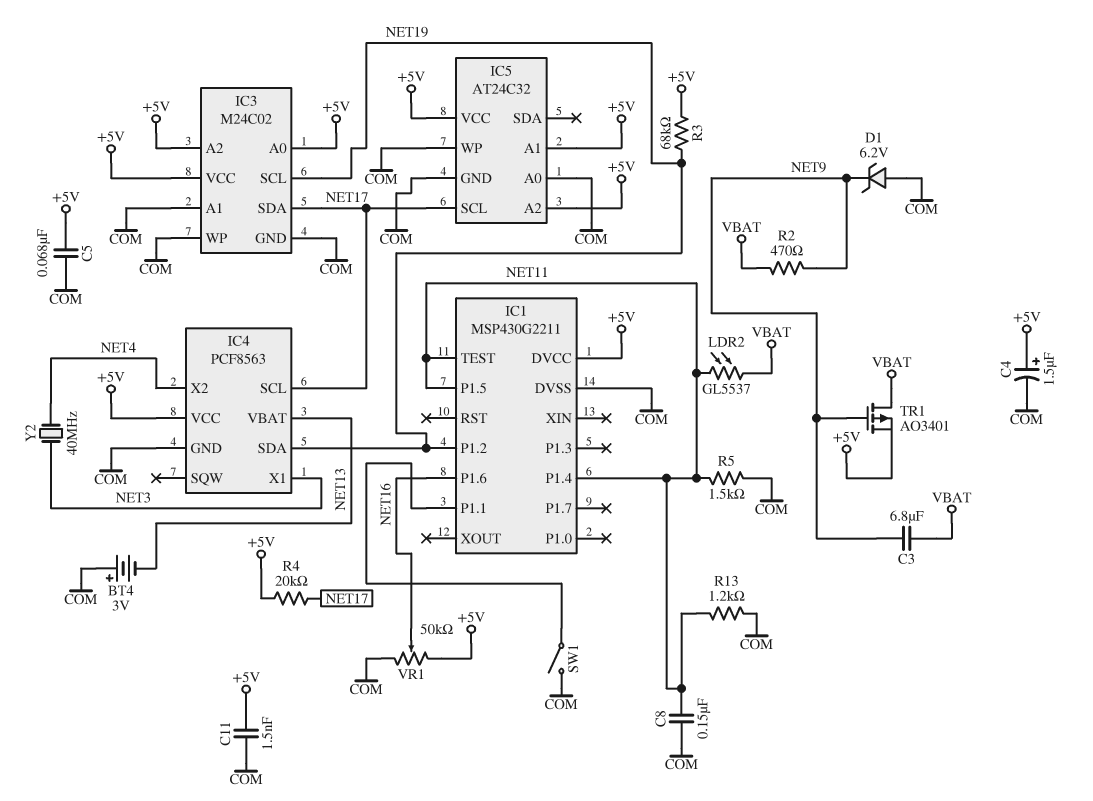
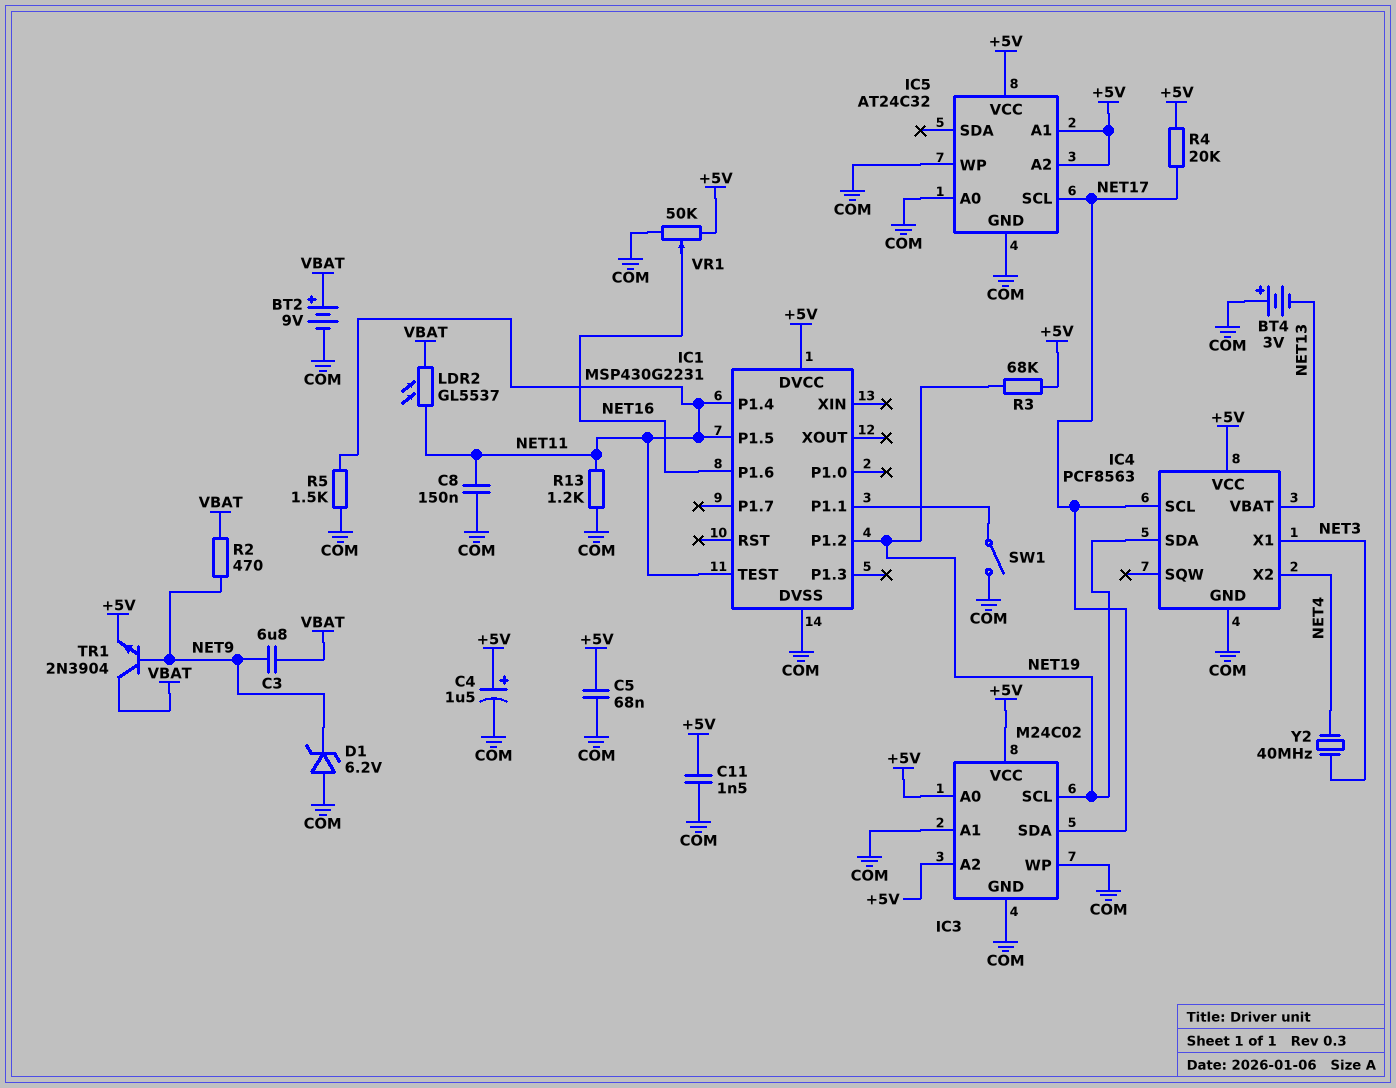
BT2: none -> 9V (plus VBAT, minus COM)
IC1: MSP430G2211 -> MSP430G2231
TR1: PMOS AO3401 (G NET9, D VBAT, S +5V) -> NPN 2N3904 (B NET9, C VBAT, E +5V)

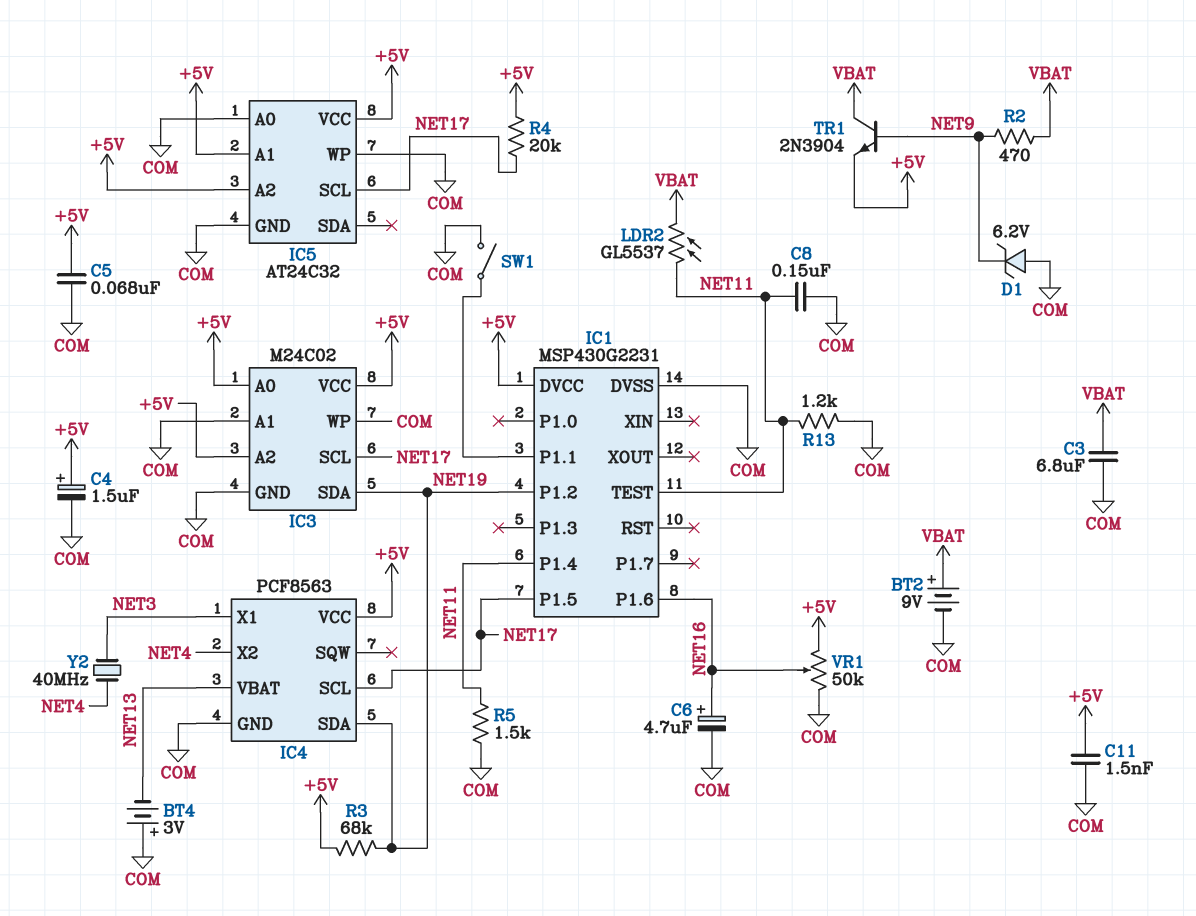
C3: 6.8uF (NET9, VBAT) -> 6.8uF (COM, VBAT)
C6: none -> 4.7uF (plus NET16, minus COM)
IC1 pin P1.5: NET11 -> NET17
IC3 pin SCL: NET19 -> NET17
IC3 pin SDA: NET17 -> NET19

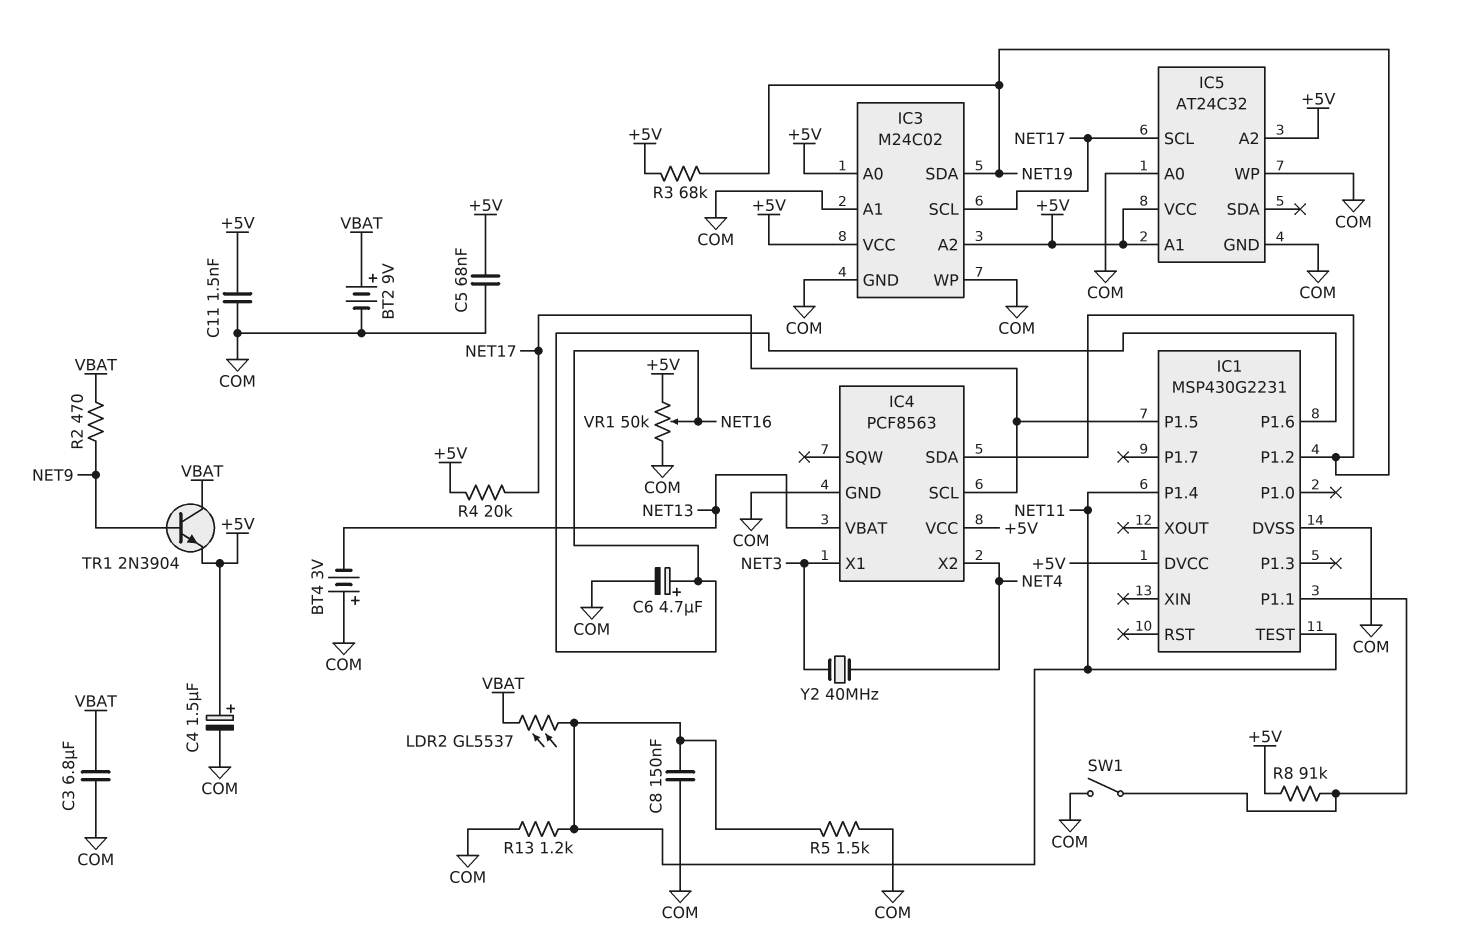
D1: zener 6.2V (A COM, K NET9) -> none
R8: none -> 91k (+5V, IC1/P1.1)

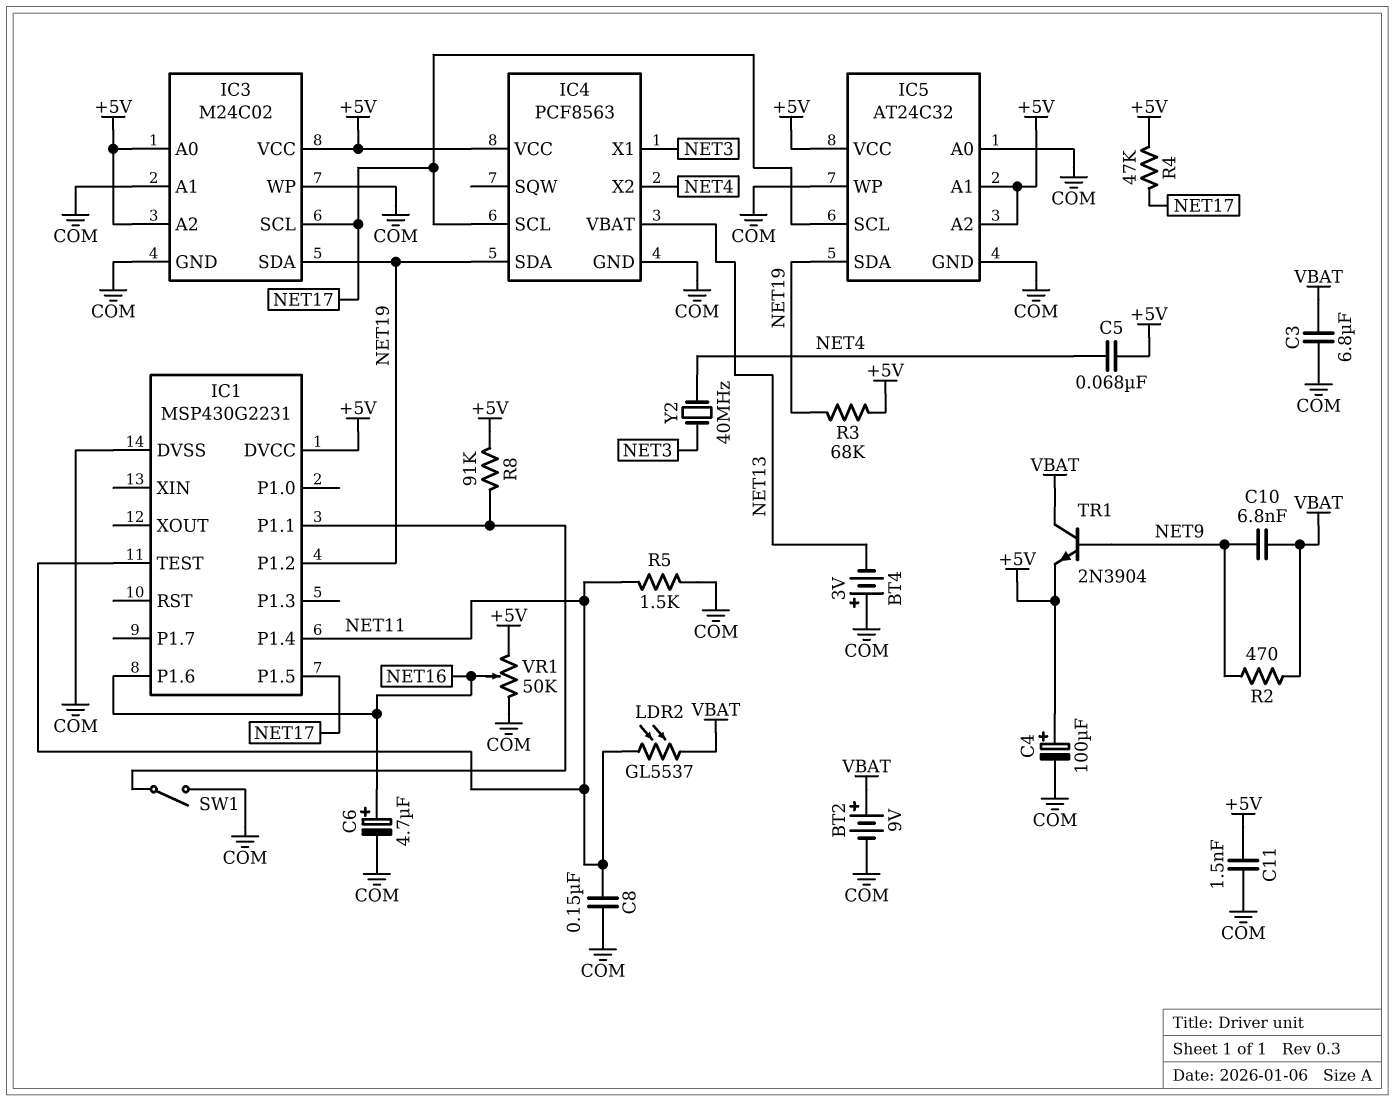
C4: 1.5uF (plus +5V, minus COM) -> 100uF (plus +5V, minus COM)
C5: 68nF (+5V, COM) -> 68nF (+5V, NET4)
C10: none -> 6.8nF (NET9, VBAT)
IC5 pin SDA: none -> NET19
R4: 20k (+5V, NET17) -> 47k (+5V, NET17)
R13: 1.2k (COM, NET11) -> none

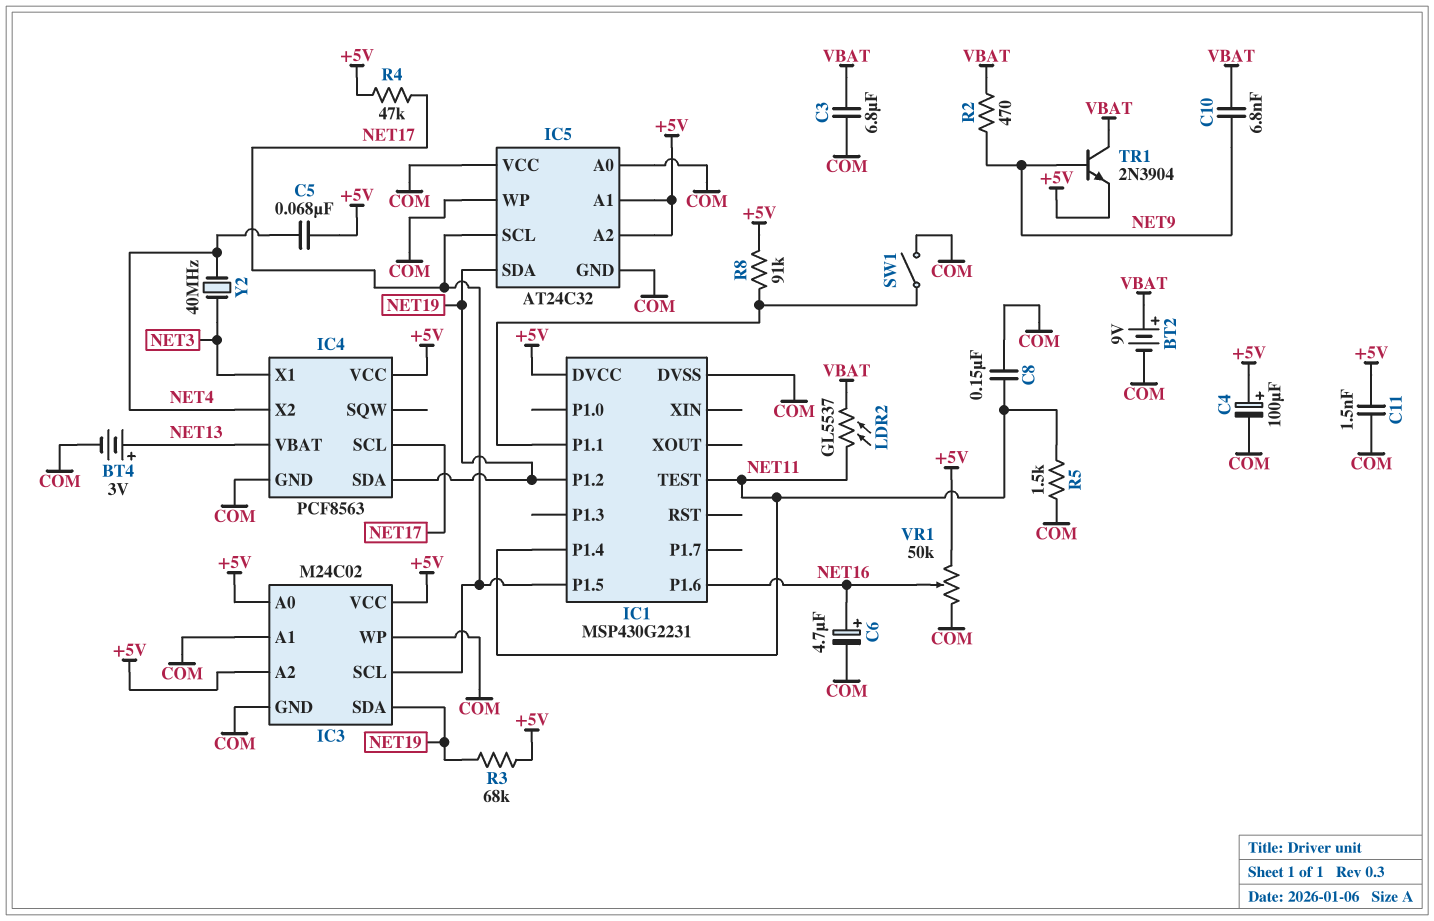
BT4: 3V (plus COM, minus NET13) -> 3V (plus NET13, minus COM)
IC5 pin VCC: +5V -> COM

